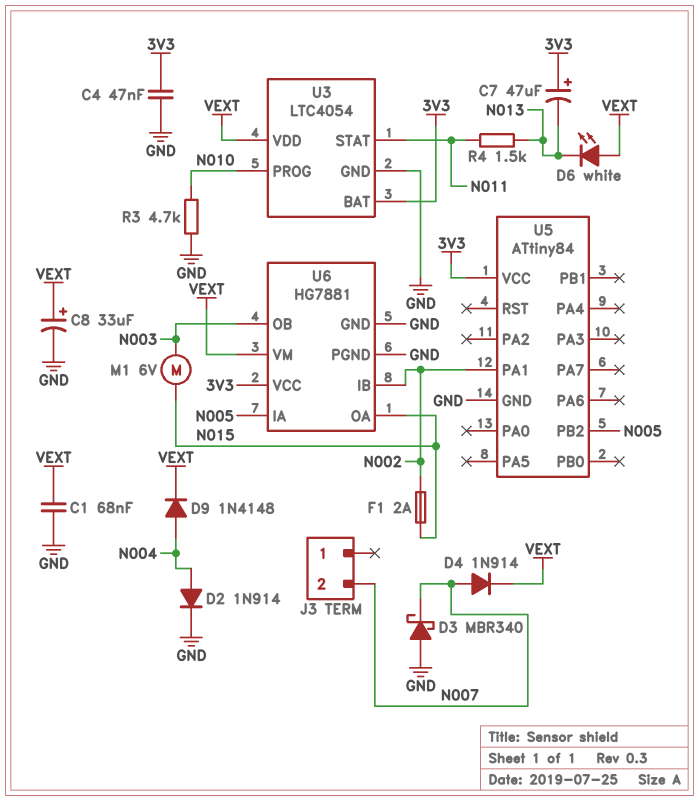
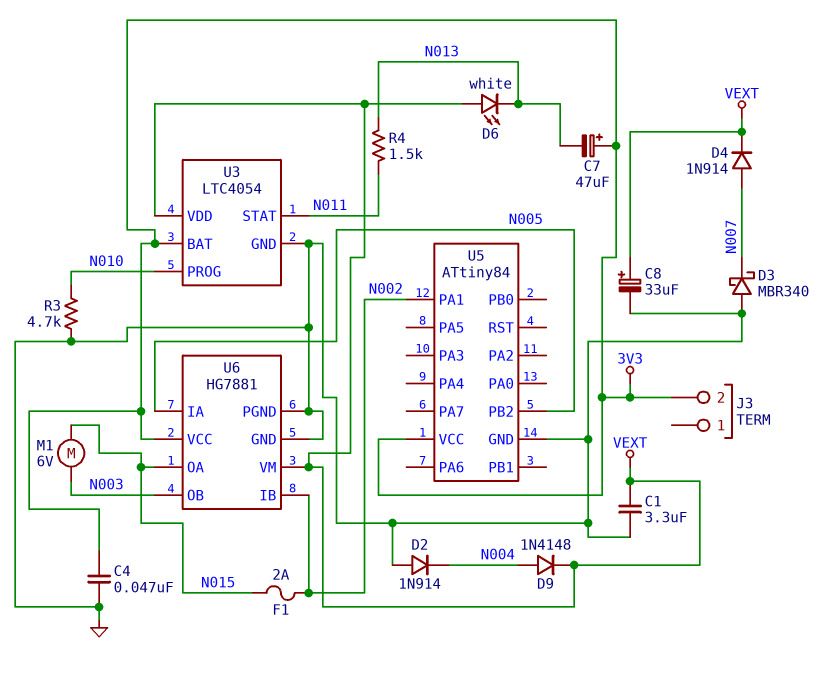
C1: 68nF (GND, VEXT) -> 3.3uF (GND, VEXT)
D2: diode 1N914 (A N004, K GND) -> diode 1N914 (A GND, K N004)
J3 pin 2: N007 -> 3V3

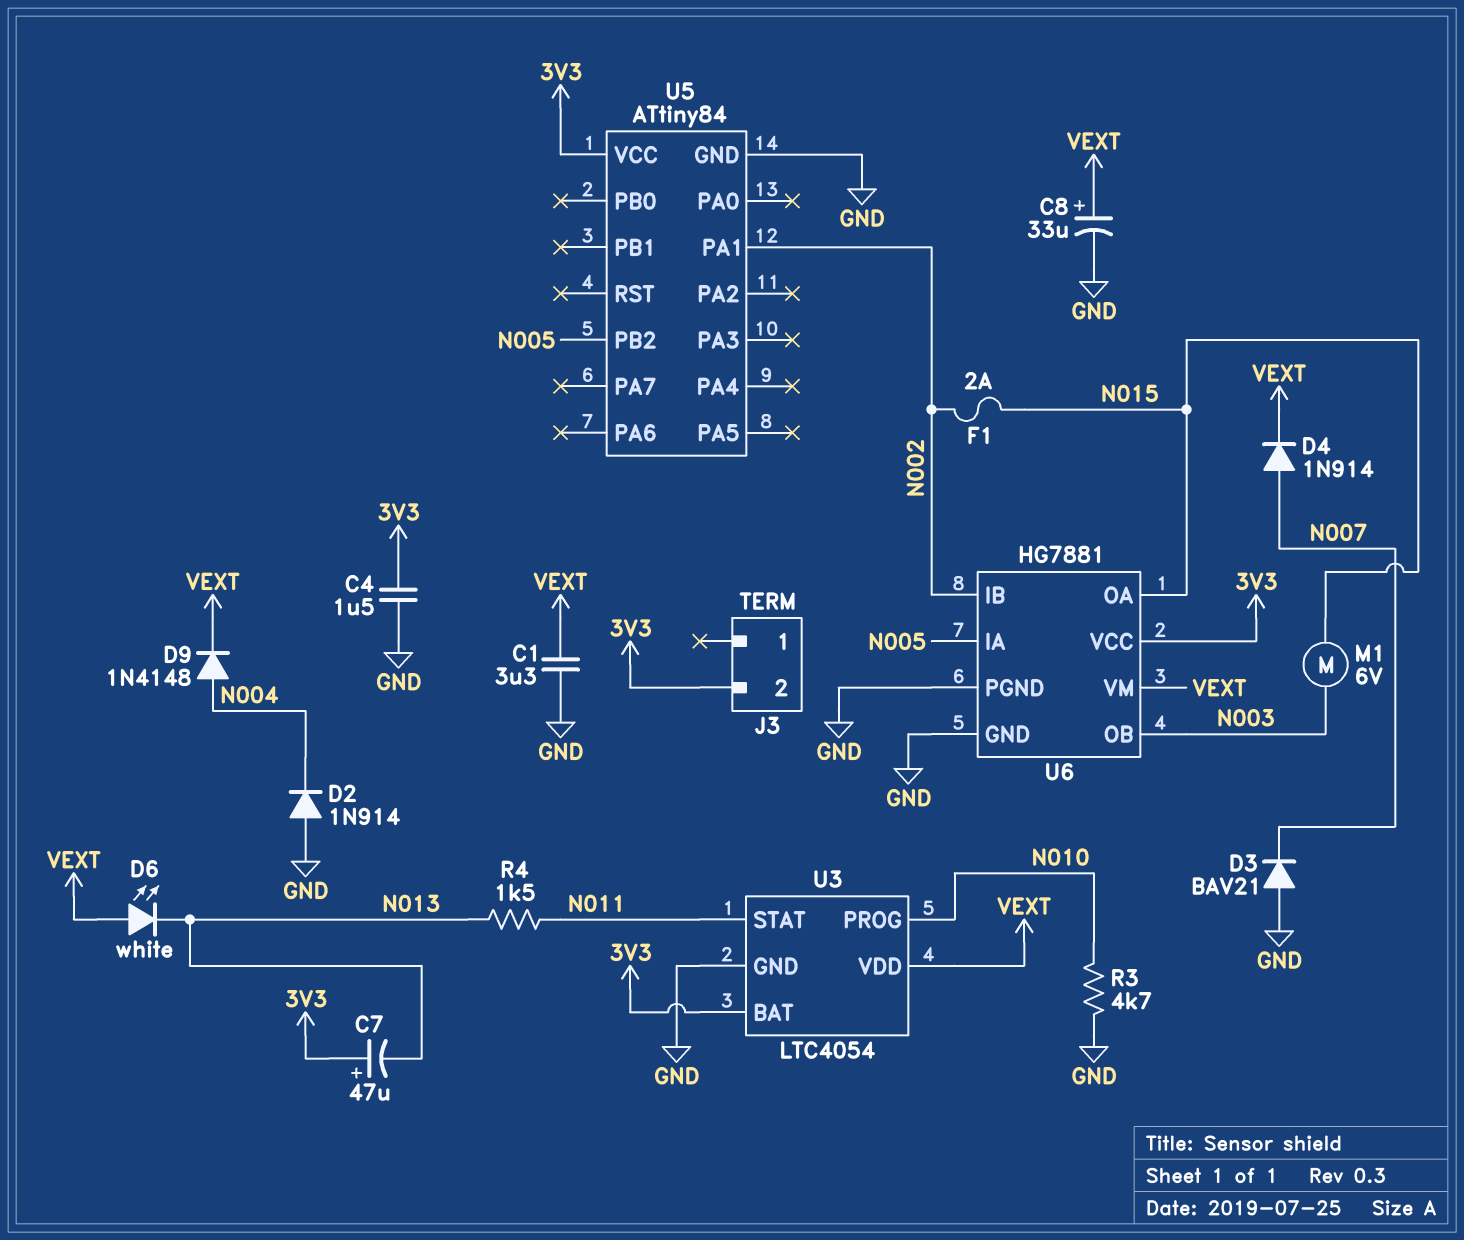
C4: 47nF (3V3, GND) -> 1.5uF (3V3, GND)
D3: schottky MBR340 (A GND, K N007) -> diode BAV21 (A GND, K N007)

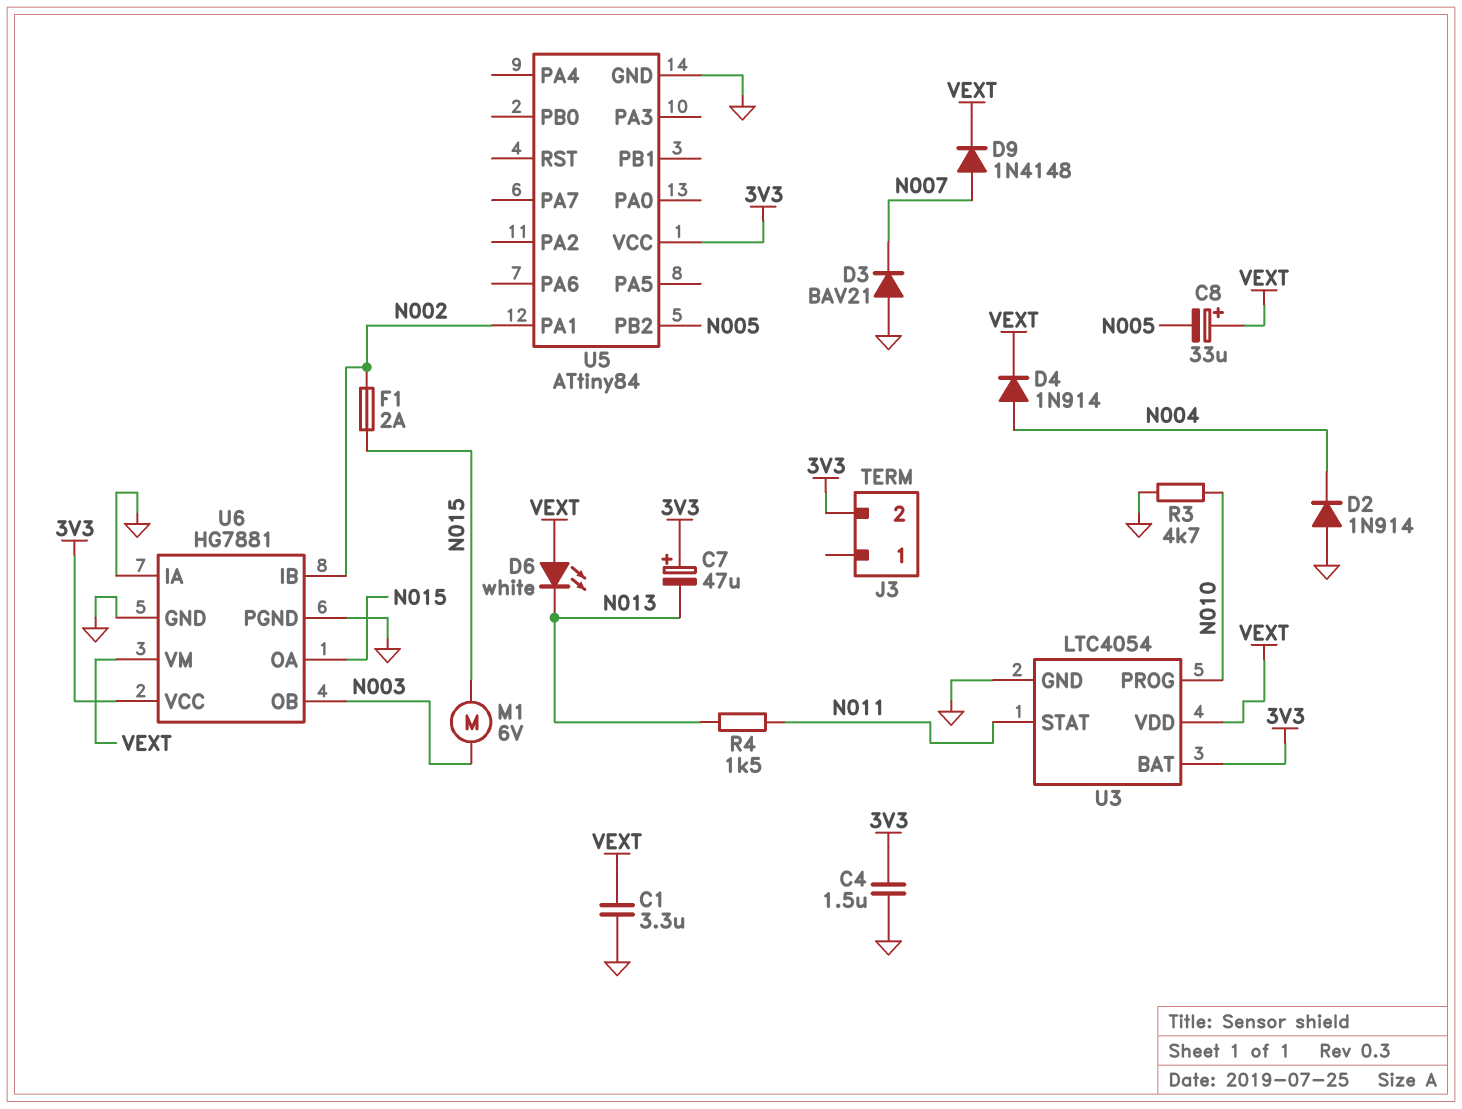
C8: 33uF (plus VEXT, minus GND) -> 33uF (plus VEXT, minus N005)
D4: diode 1N914 (A N007, K VEXT) -> diode 1N914 (A N004, K VEXT)
D9: diode 1N4148 (A N004, K VEXT) -> diode 1N4148 (A N007, K VEXT)
U6 pin IA: N005 -> GND

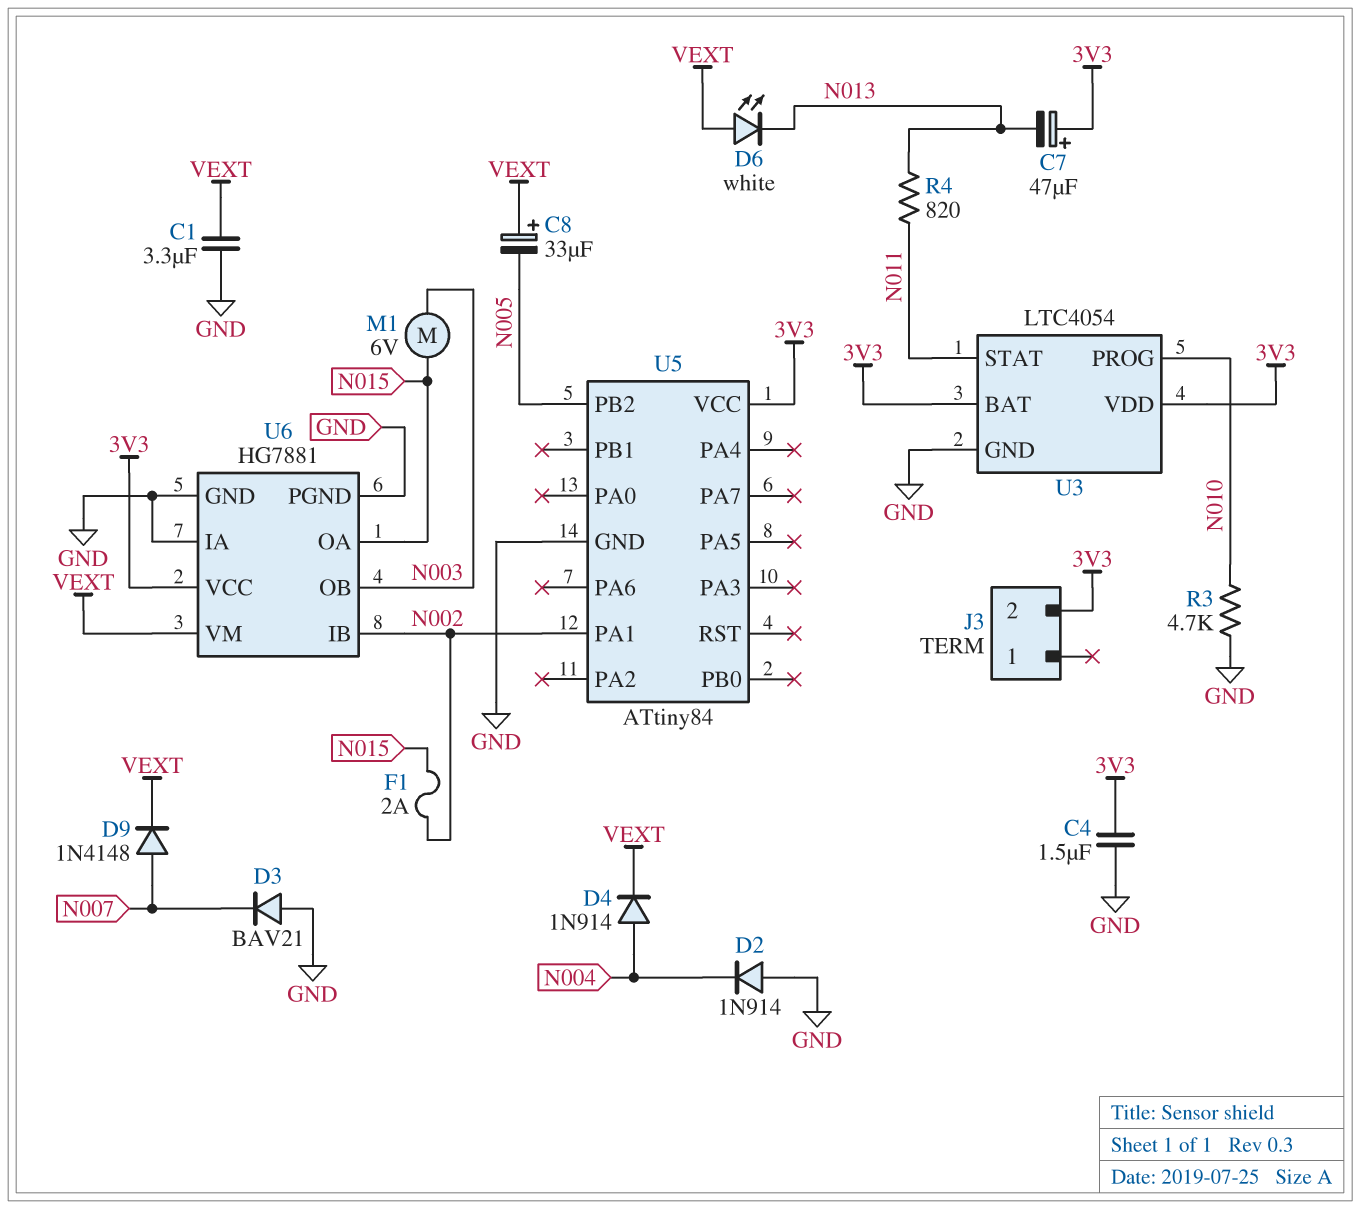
R4: 1.5k (N011, N013) -> 820 (N011, N013)
U3 pin VDD: VEXT -> 3V3

